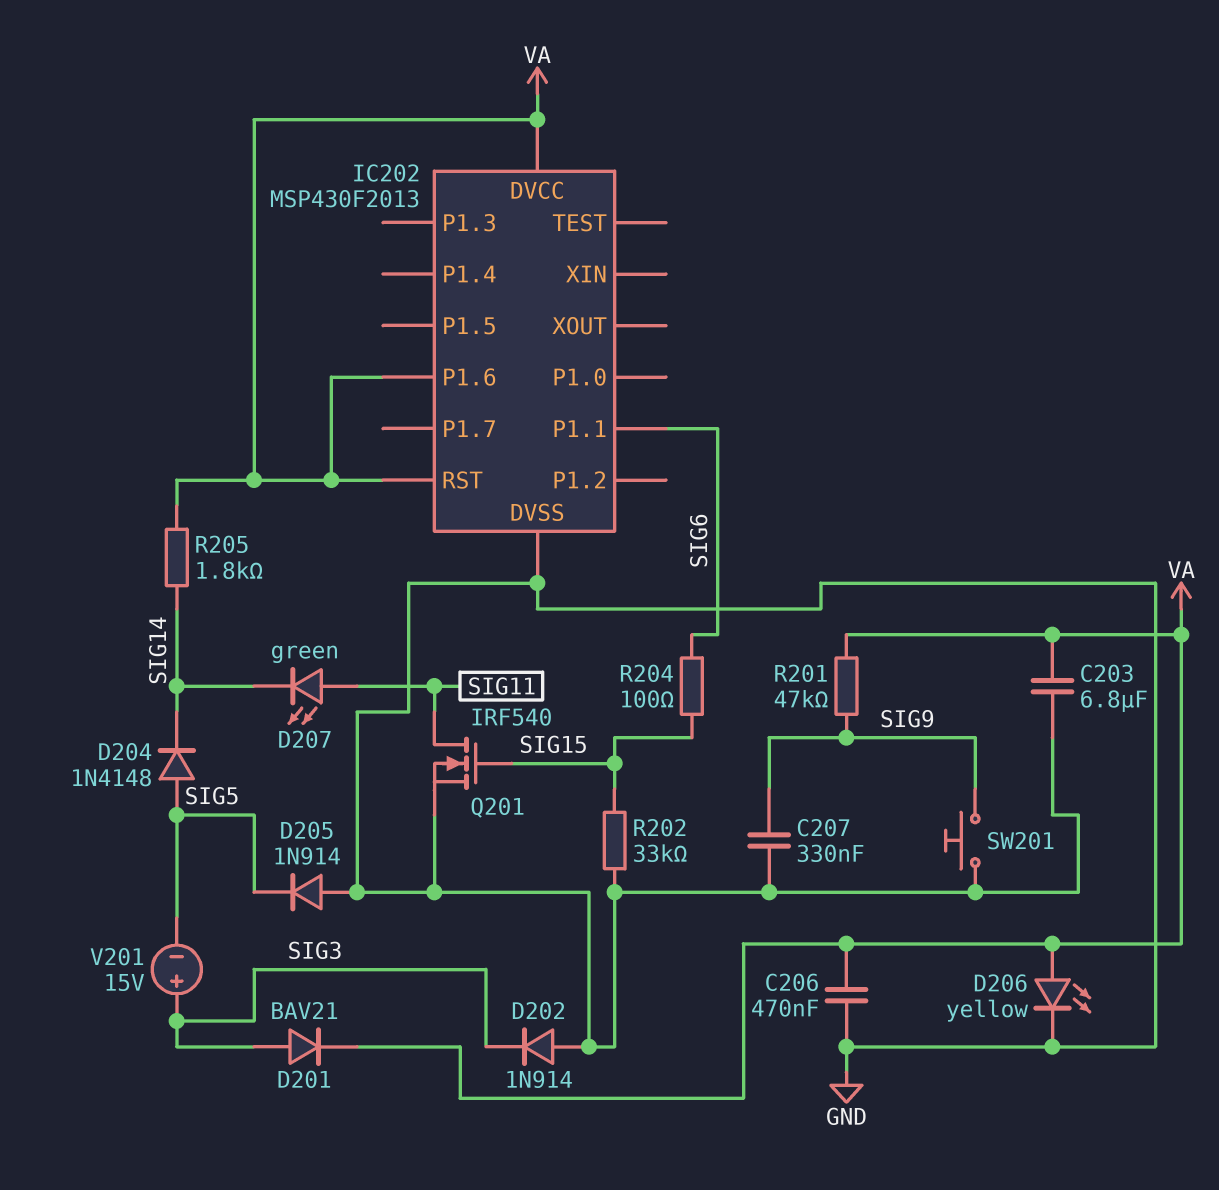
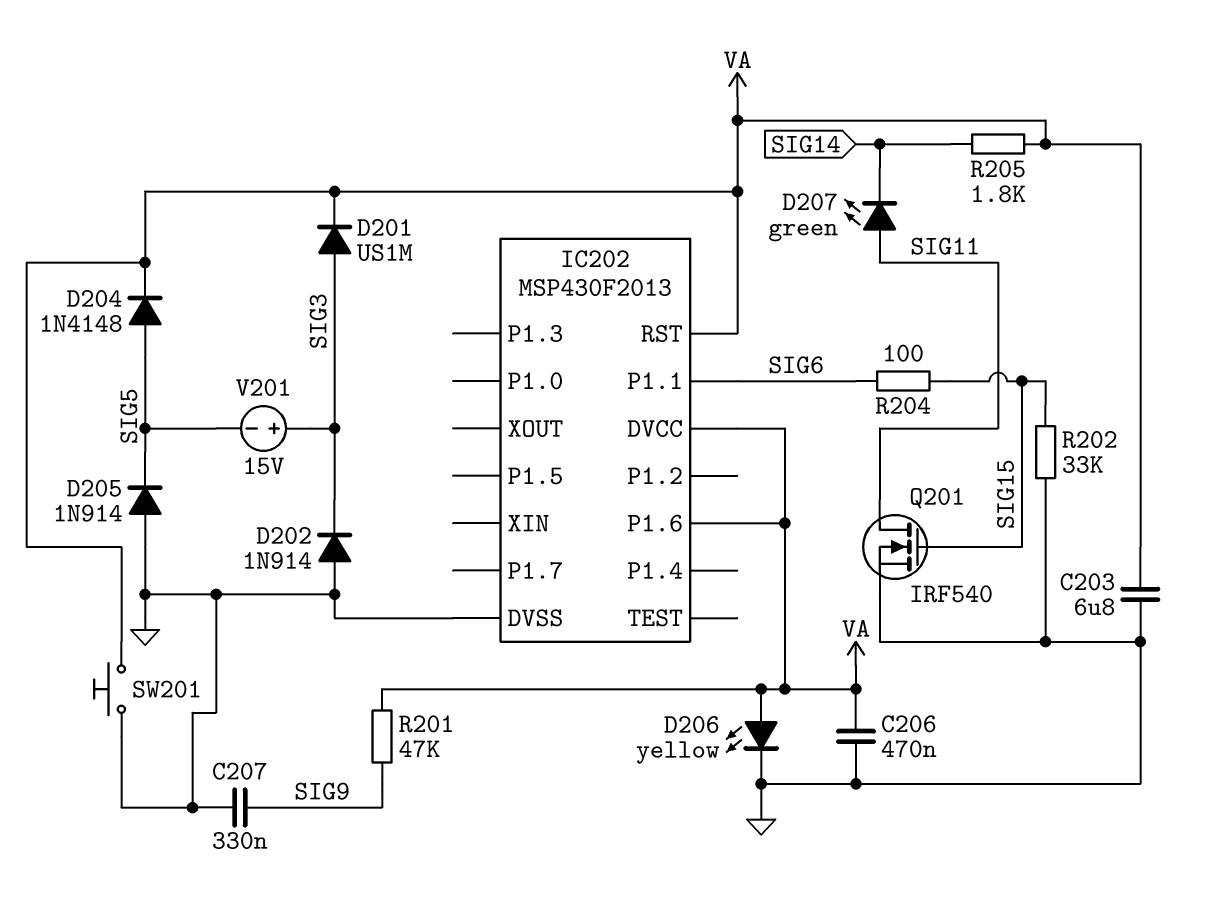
D201: diode BAV21 (A SIG3, K VA) -> diode US1M (A SIG3, K VA)
D204: diode 1N4148 (A SIG5, K SIG14) -> diode 1N4148 (A SIG5, K VA)
SW201: button (GND, SIG9) -> button (GND, VA)

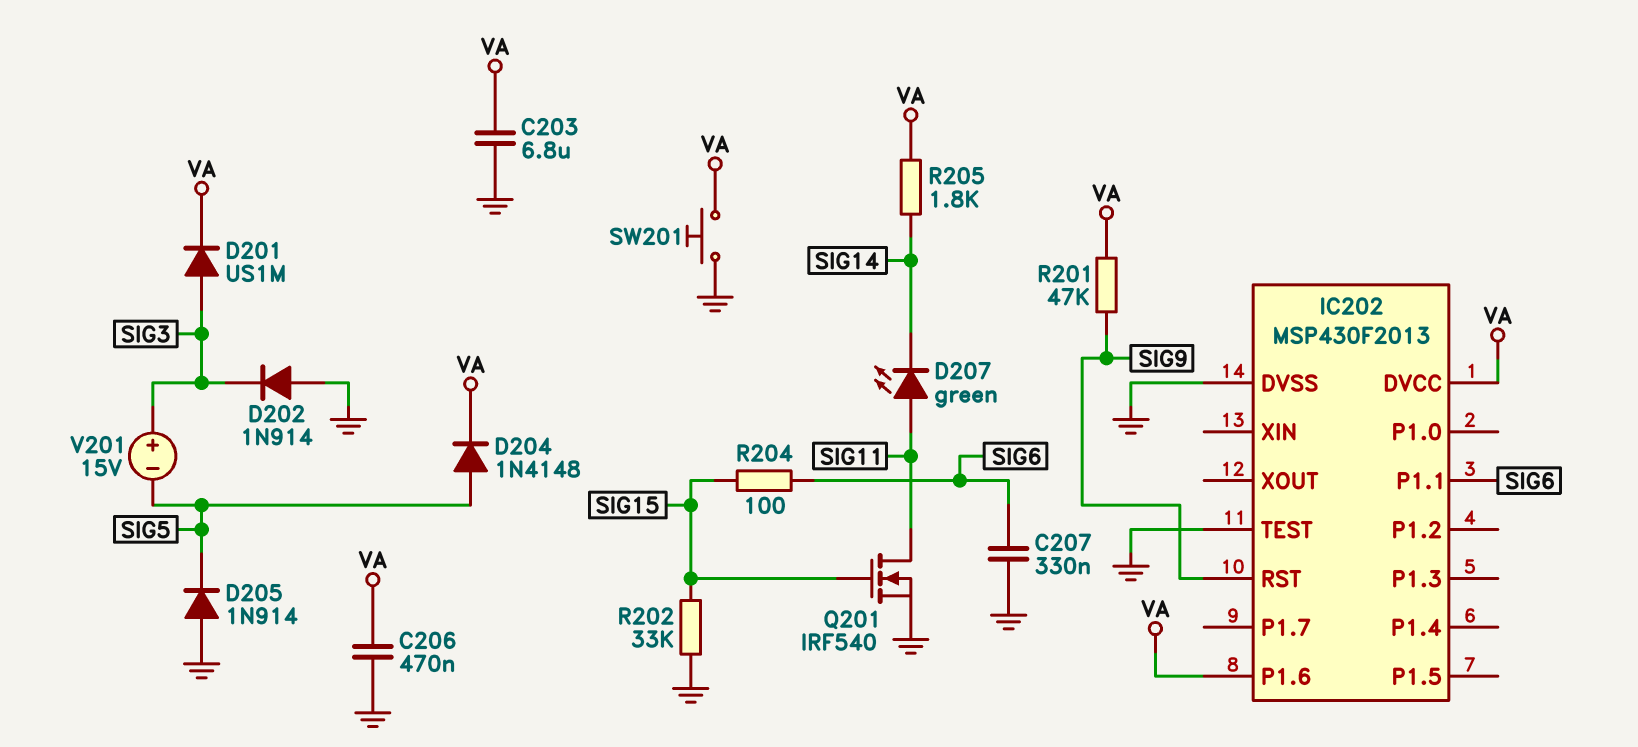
C207: 330nF (GND, SIG9) -> 330nF (GND, SIG6)
D206: LED yellow (A VA, K GND) -> none
IC202 pin RST: VA -> SIG9
IC202 pin TEST: none -> GND

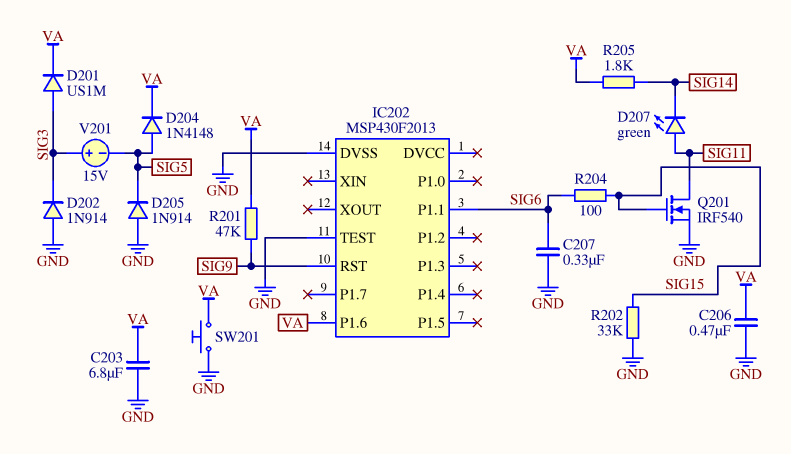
IC202 pin DVCC: VA -> none

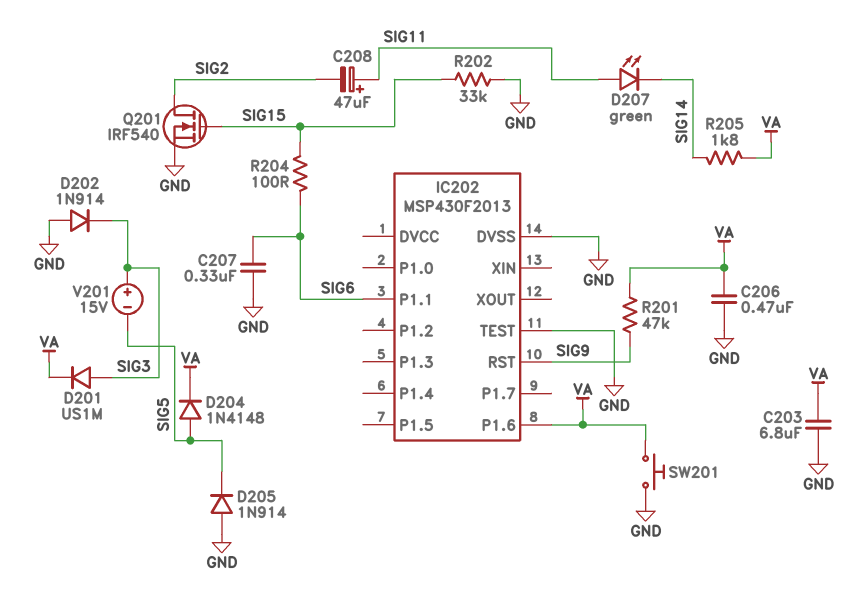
C208: none -> 47uF (plus SIG11, minus SIG2)
Q201: NMOS IRF540 (G SIG15, D SIG11, S GND) -> NMOS IRF540 (G SIG15, D SIG2, S GND)

